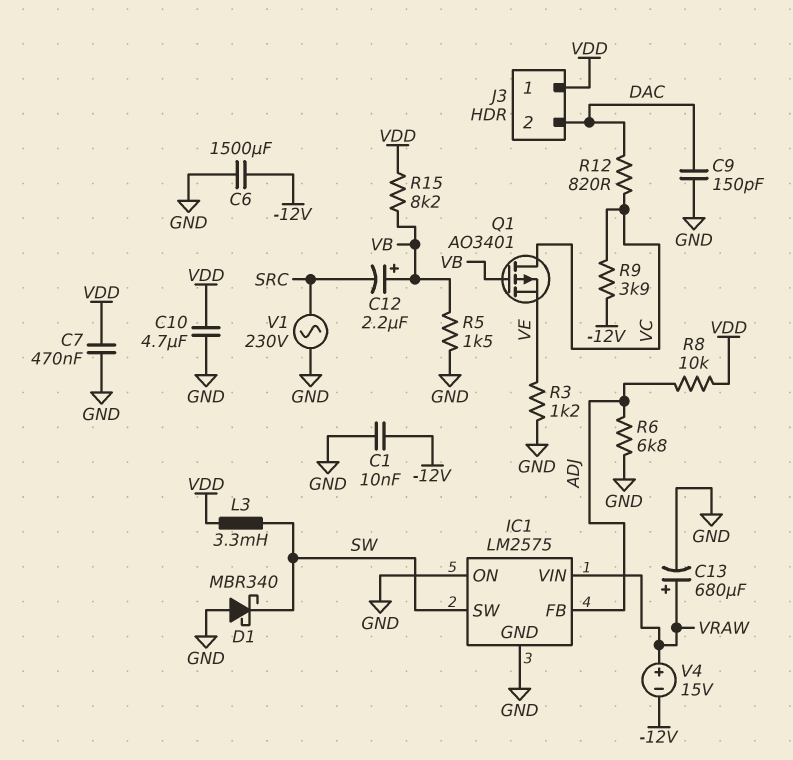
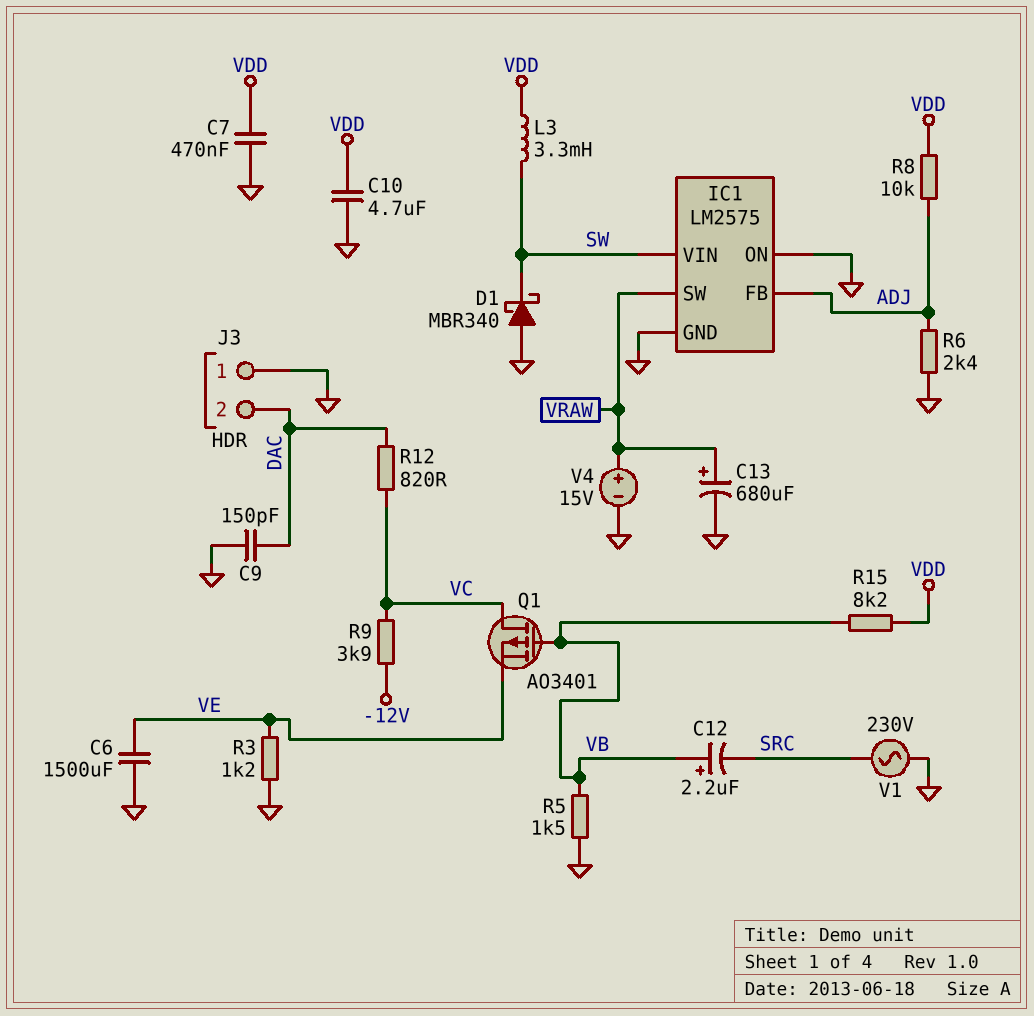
C1: 10nF (-12V, GND) -> none
C6: 1500uF (-12V, GND) -> 1500uF (GND, VE)
IC1 pin SW: SW -> VRAW
IC1 pin VIN: VRAW -> SW
J3 pin 1: VDD -> GND
R6: 6.8k (ADJ, GND) -> 2.4k (ADJ, GND)
V4: 15V (plus VRAW, minus -12V) -> 15V (plus VRAW, minus GND)

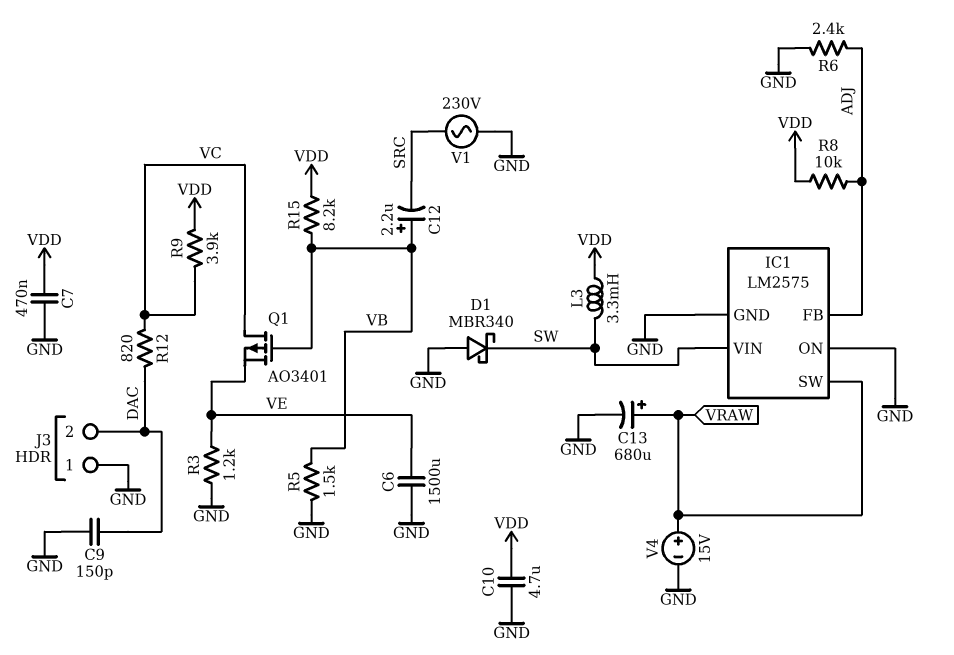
R9: 3.9k (-12V, VC) -> 3.9k (VC, VDD)

